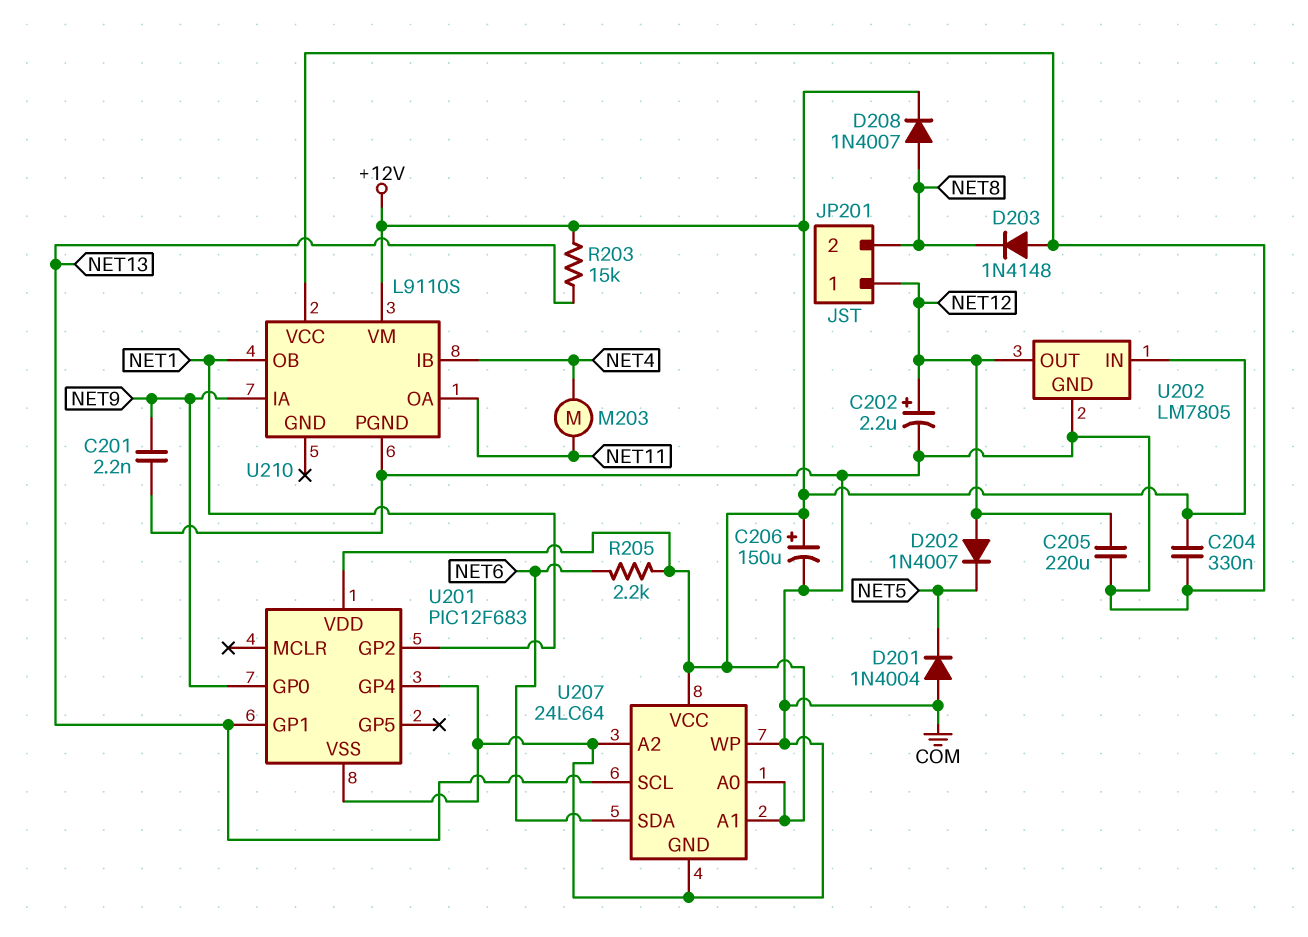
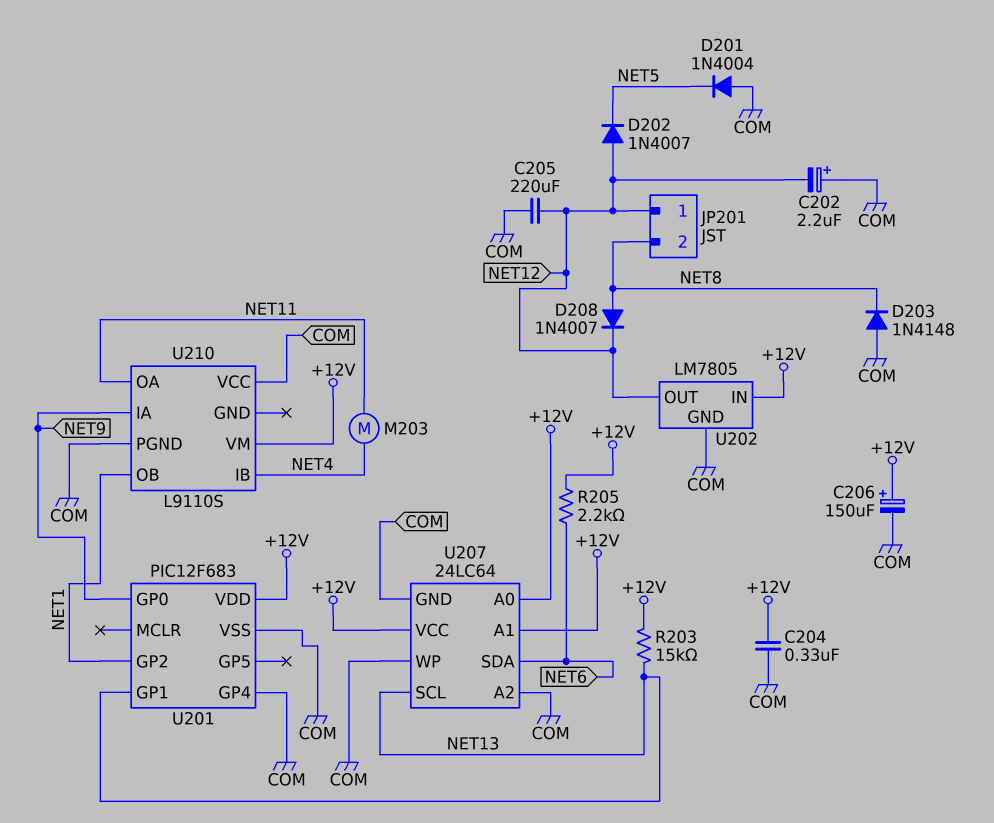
C201: 2.2nF (COM, NET9) -> none
C202: 2.2uF (plus NET12, minus COM) -> 2.2uF (plus COM, minus NET12)
D208: diode 1N4007 (A NET8, K +12V) -> diode 1N4007 (A NET8, K NET12)

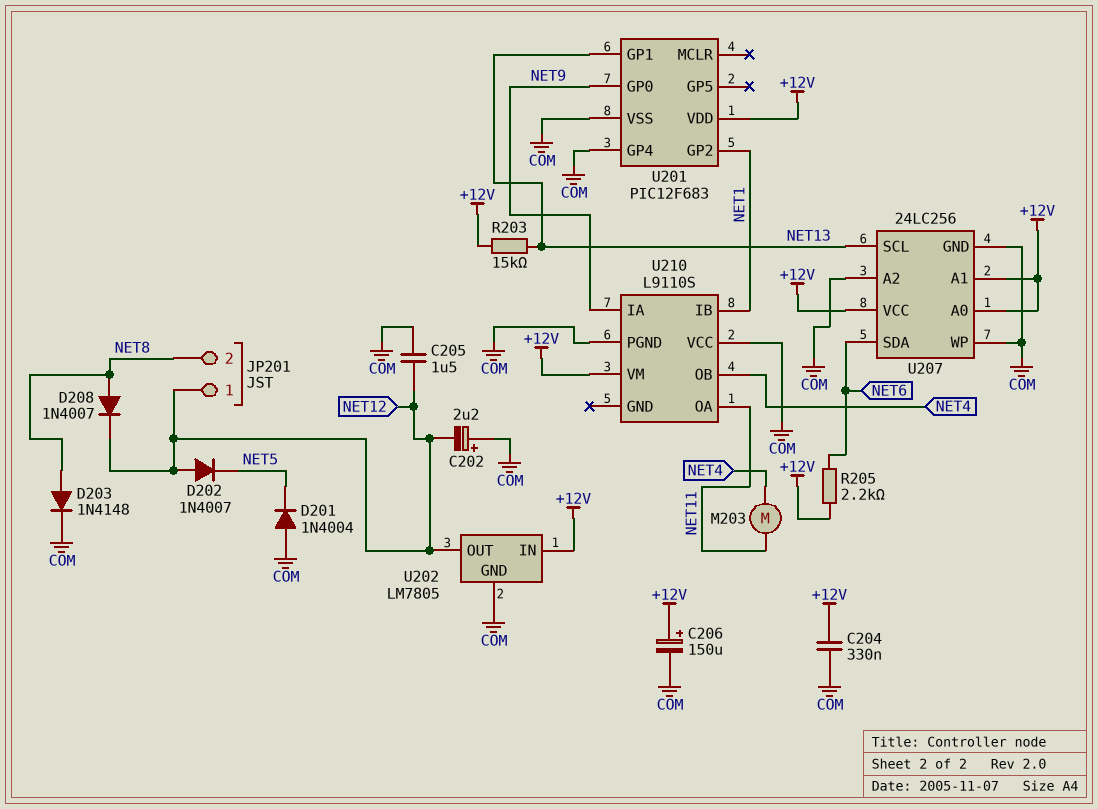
C205: 220uF (COM, NET12) -> 1.5uF (COM, NET12)
D203: diode 1N4148 (A COM, K NET8) -> diode 1N4148 (A NET8, K COM)
U207: 24LC64 -> 24LC256
U210 pin IB: NET4 -> NET1
U210 pin OB: NET1 -> NET4

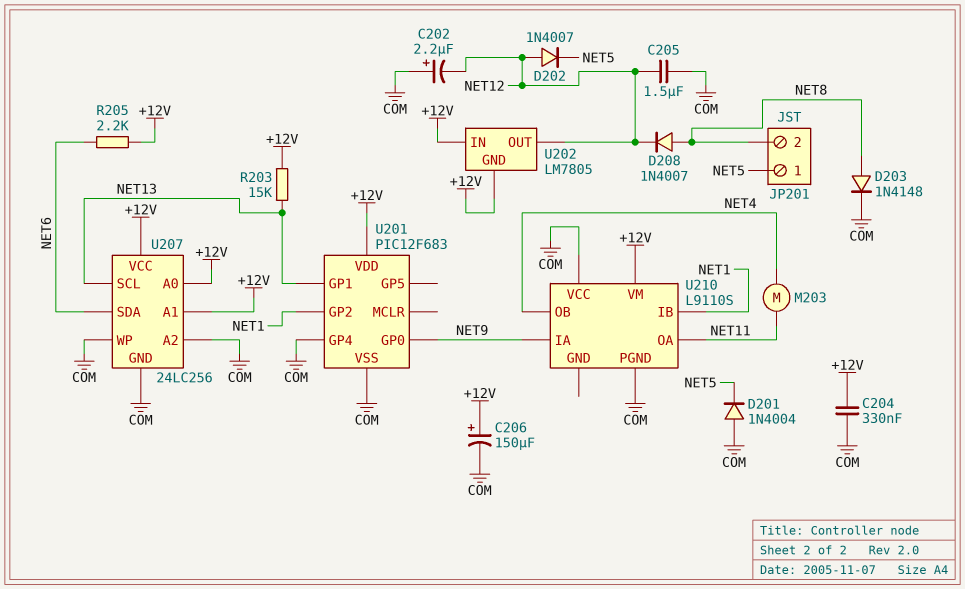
JP201 pin 1: NET12 -> NET5
U202 pin GND: COM -> +12V

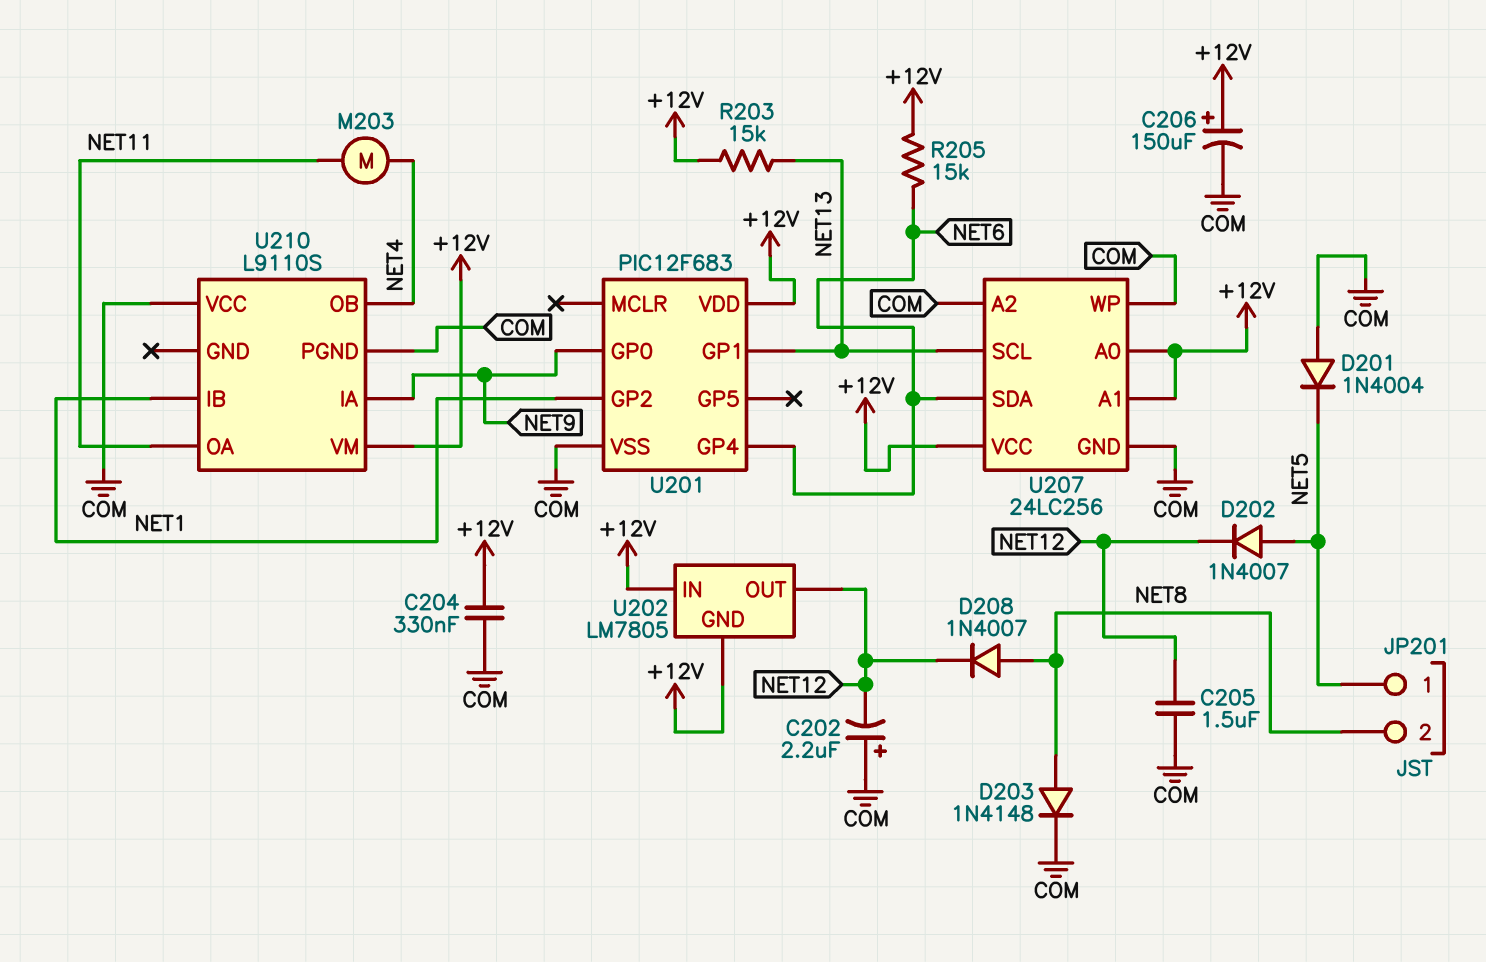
D202: diode 1N4007 (A NET12, K NET5) -> diode 1N4007 (A NET5, K NET12)
R205: 2.2k (+12V, NET6) -> 15k (+12V, NET6)
U201 pin GP4: COM -> NET6

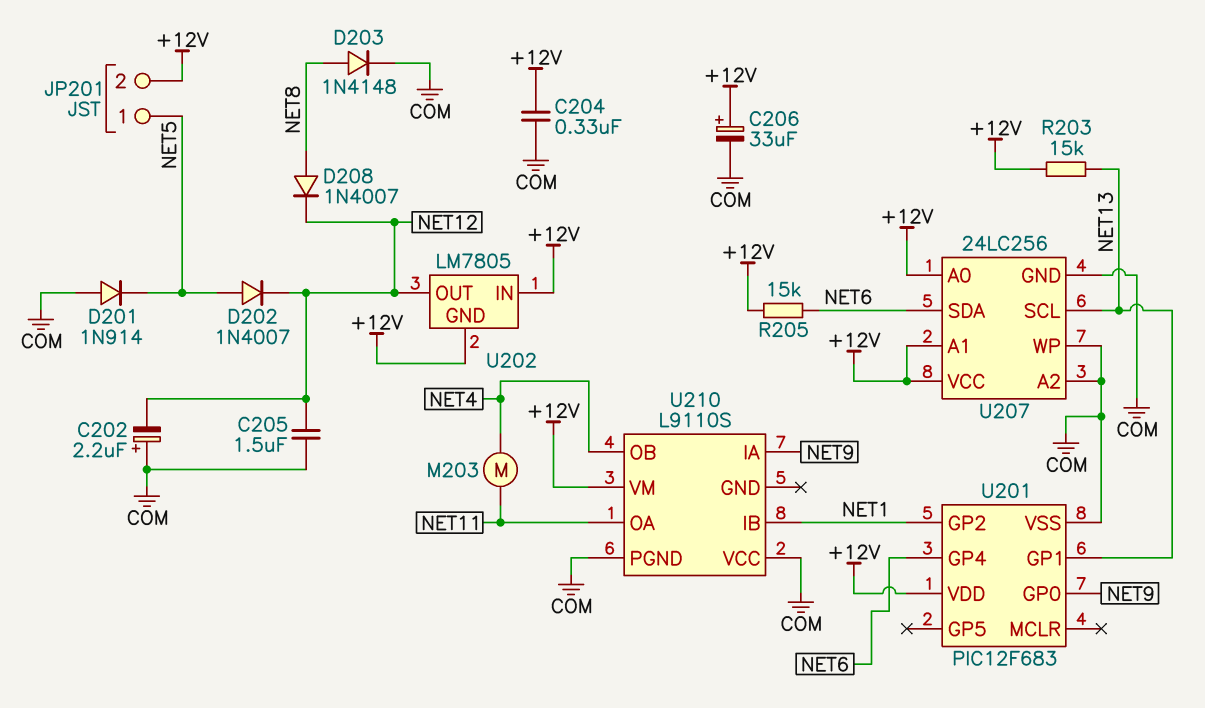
C206: 150uF (plus +12V, minus COM) -> 33uF (plus +12V, minus COM)
D201: diode 1N4004 (A COM, K NET5) -> diode 1N914 (A COM, K NET5)
JP201 pin 2: NET8 -> +12V

